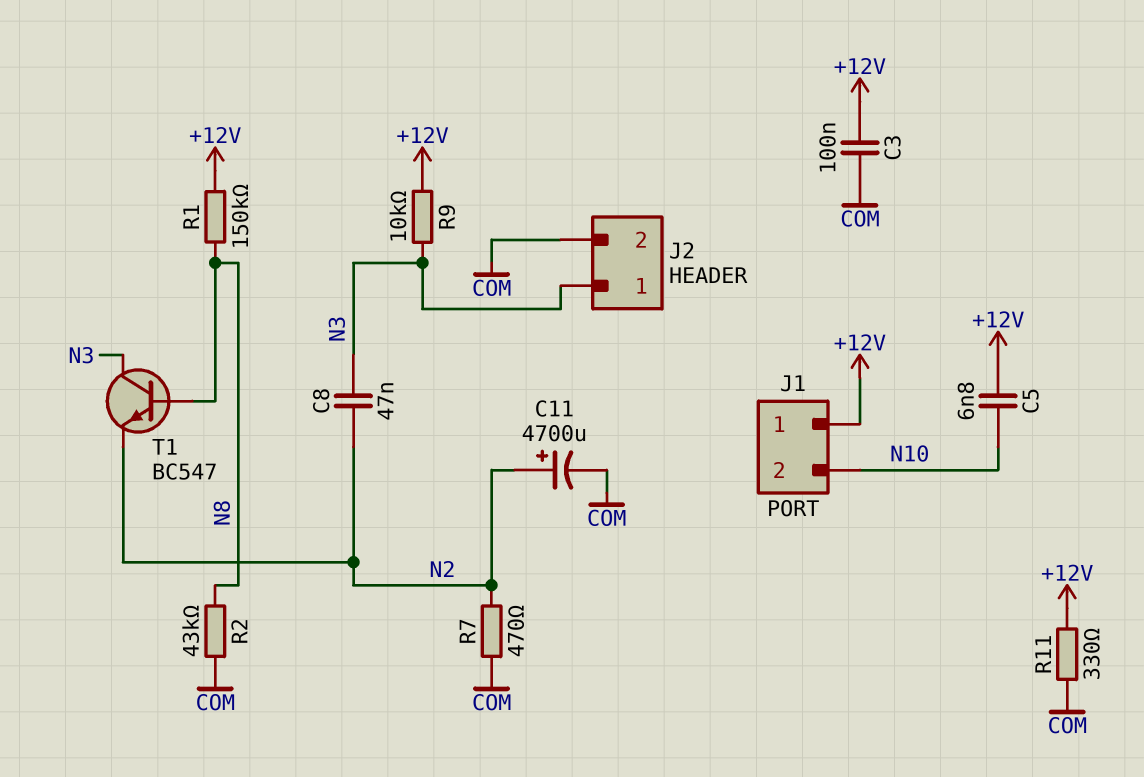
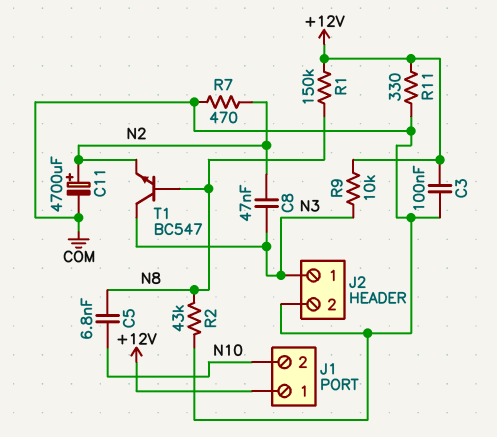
C5: 6.8nF (+12V, N10) -> 6.8nF (N8, N10)

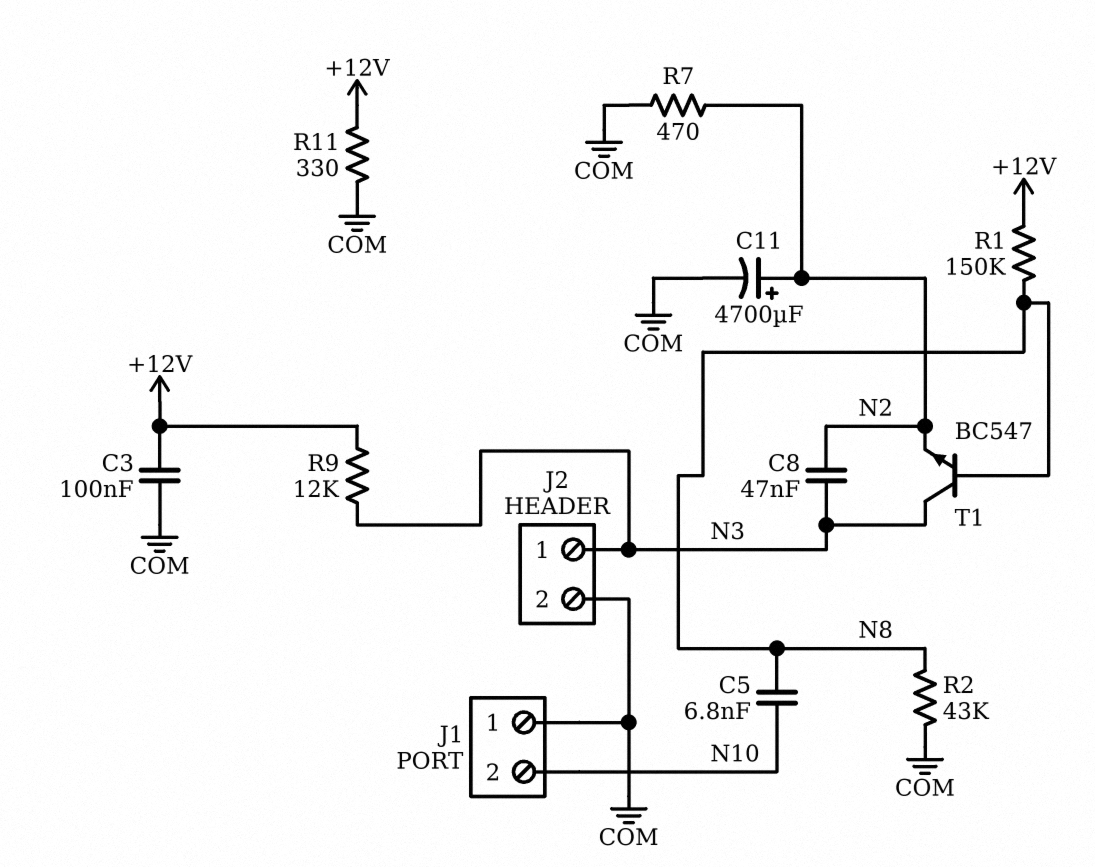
J1 pin 1: +12V -> COM
R9: 10k (+12V, N3) -> 12k (+12V, N3)

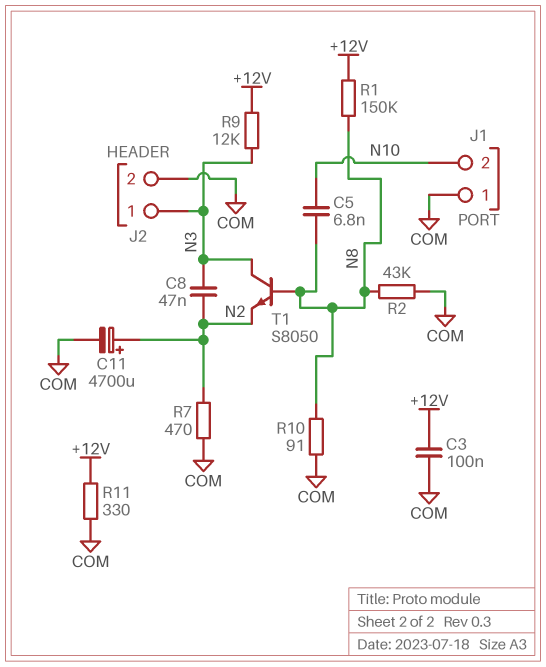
R10: none -> 91 (COM, N8)
T1: NPN BC547 (B N8, C N3, E N2) -> NPN S8050 (B N8, C N3, E N2)

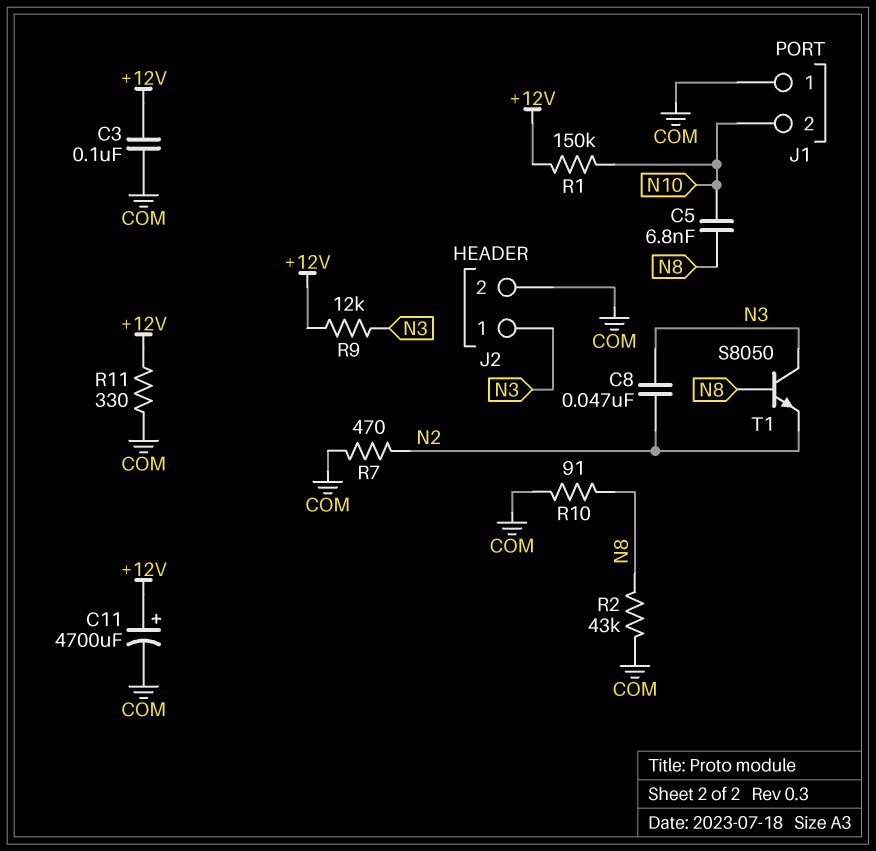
C11: 4700uF (plus N2, minus COM) -> 4700uF (plus +12V, minus COM)
R1: 150k (+12V, N8) -> 150k (+12V, N10)

